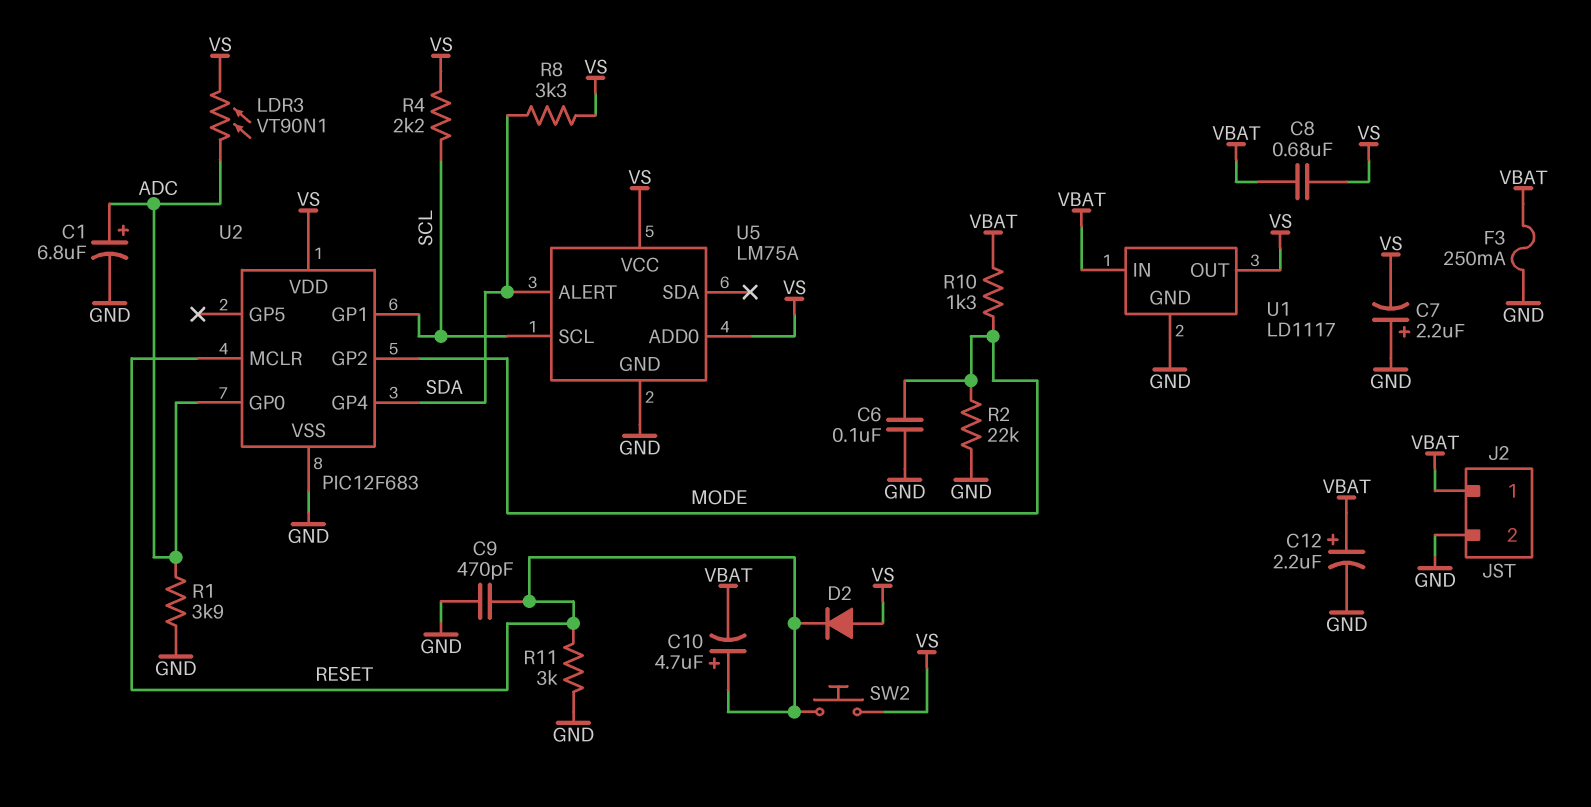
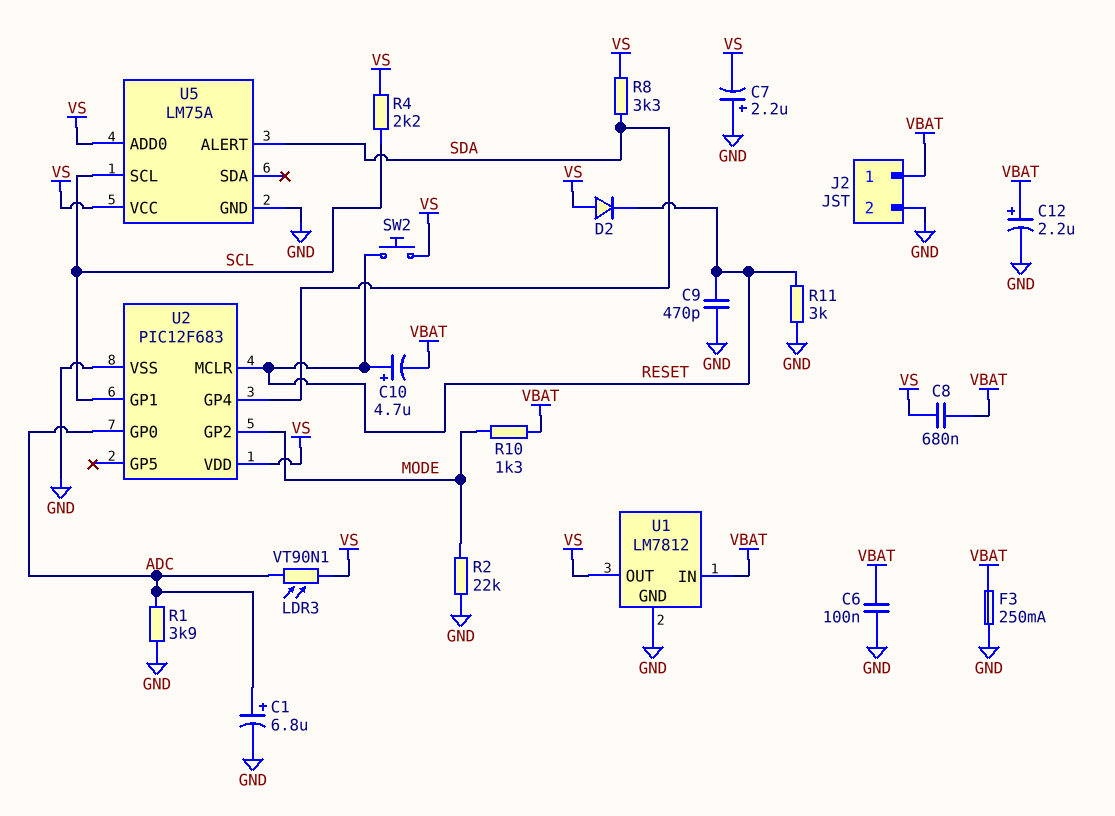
C6: 100nF (GND, MODE) -> 100nF (GND, VBAT)
U1: LD1117 -> LM7812

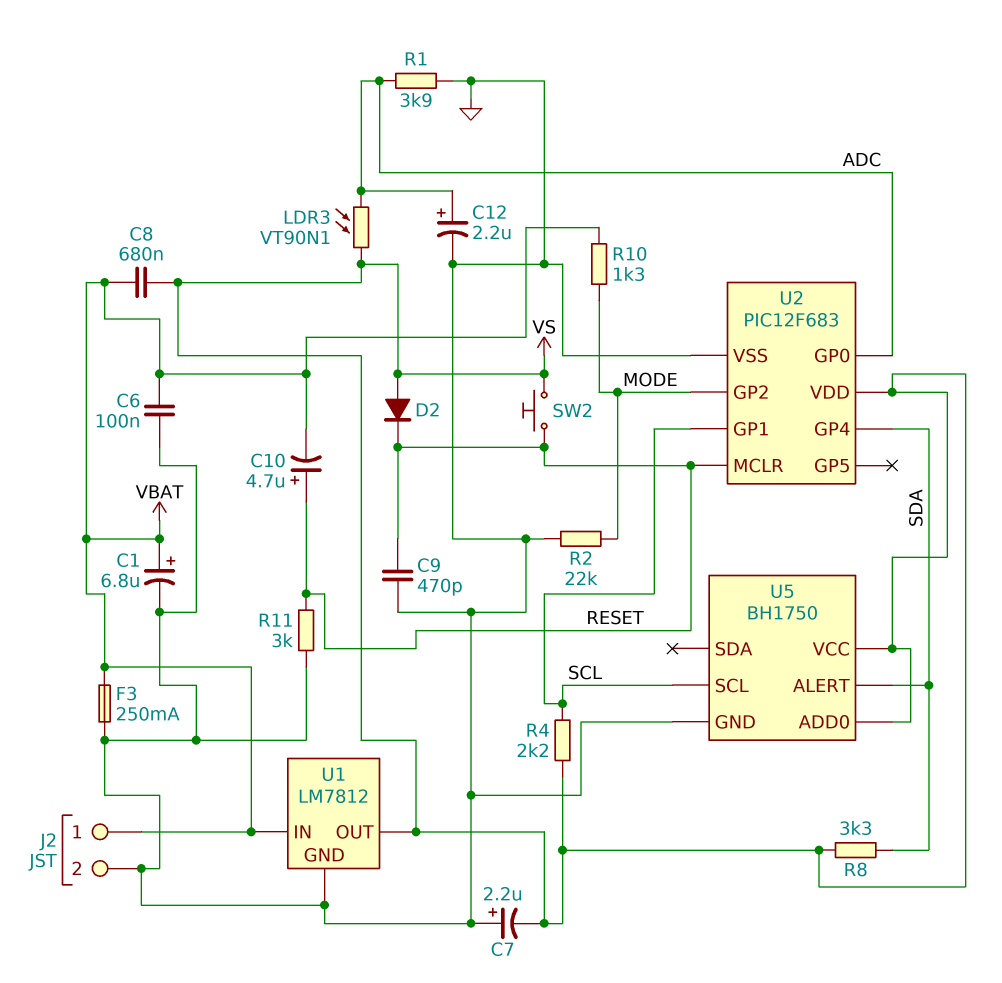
C1: 6.8uF (plus ADC, minus GND) -> 6.8uF (plus VBAT, minus GND)
C12: 2.2uF (plus VBAT, minus GND) -> 2.2uF (plus ADC, minus GND)
U5: LM75A -> BH1750

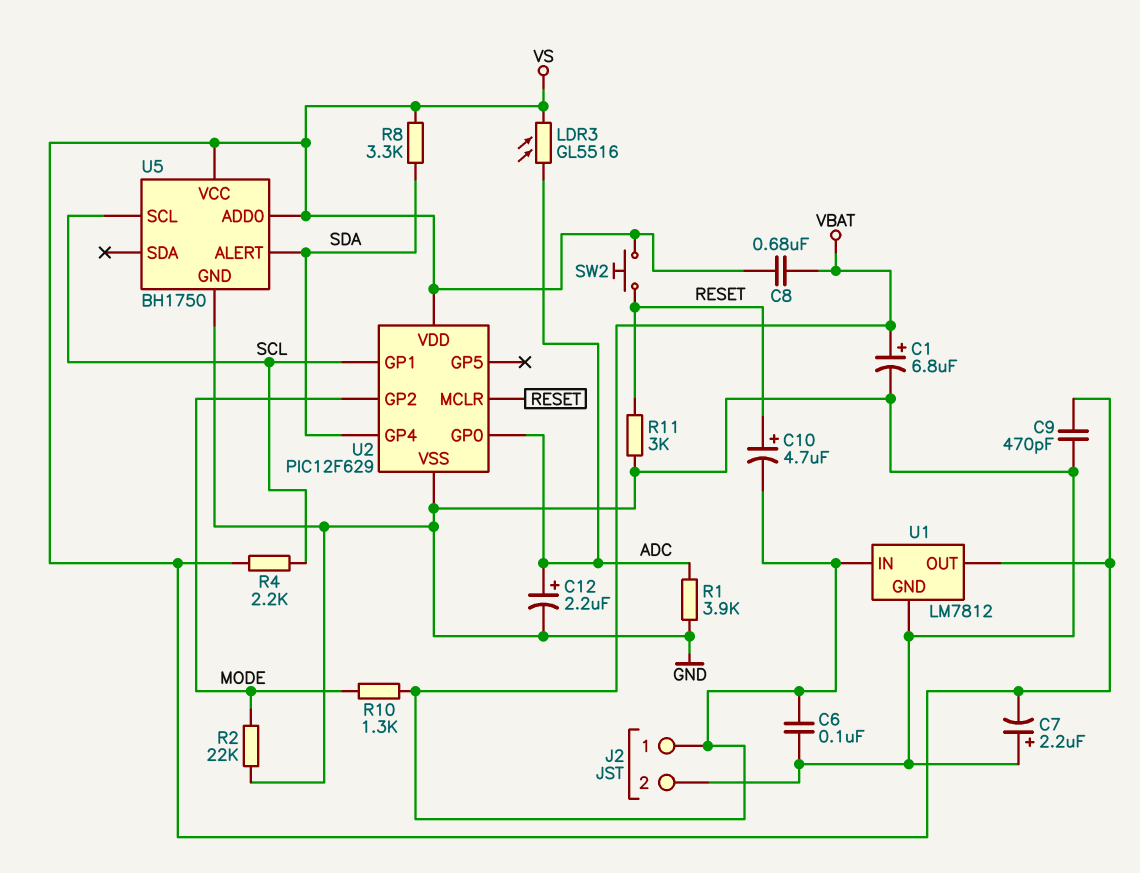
C9: 470pF (GND, RESET) -> 470pF (GND, VS)
D2: diode (A VS, K RESET) -> none
F3: 250mA (GND, VBAT) -> none
LDR3: VT90N1 (ADC, VS) -> GL5516 (ADC, VS)
U2: PIC12F683 -> PIC12F629

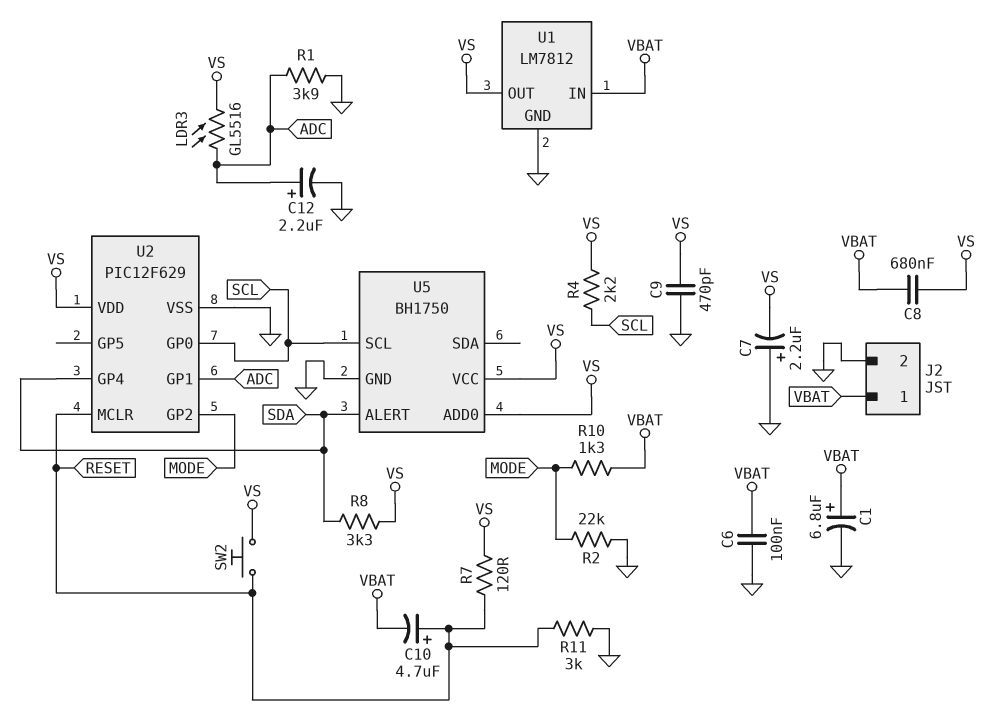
R7: none -> 120 (RESET, VS)
U2 pin GP0: ADC -> SCL
U2 pin GP1: SCL -> ADC

